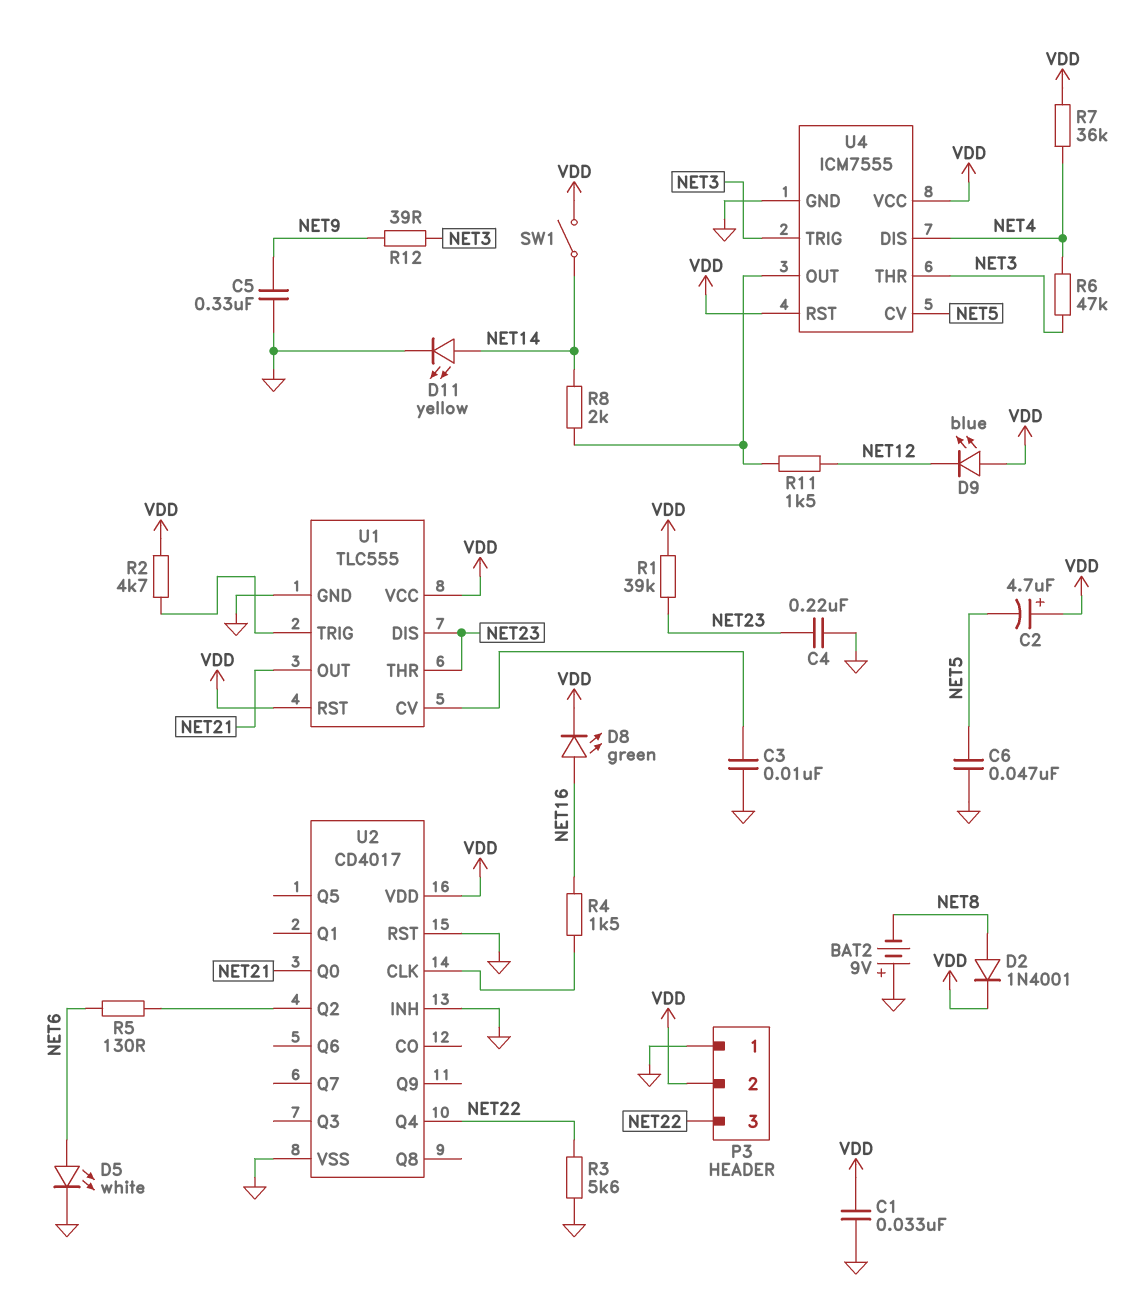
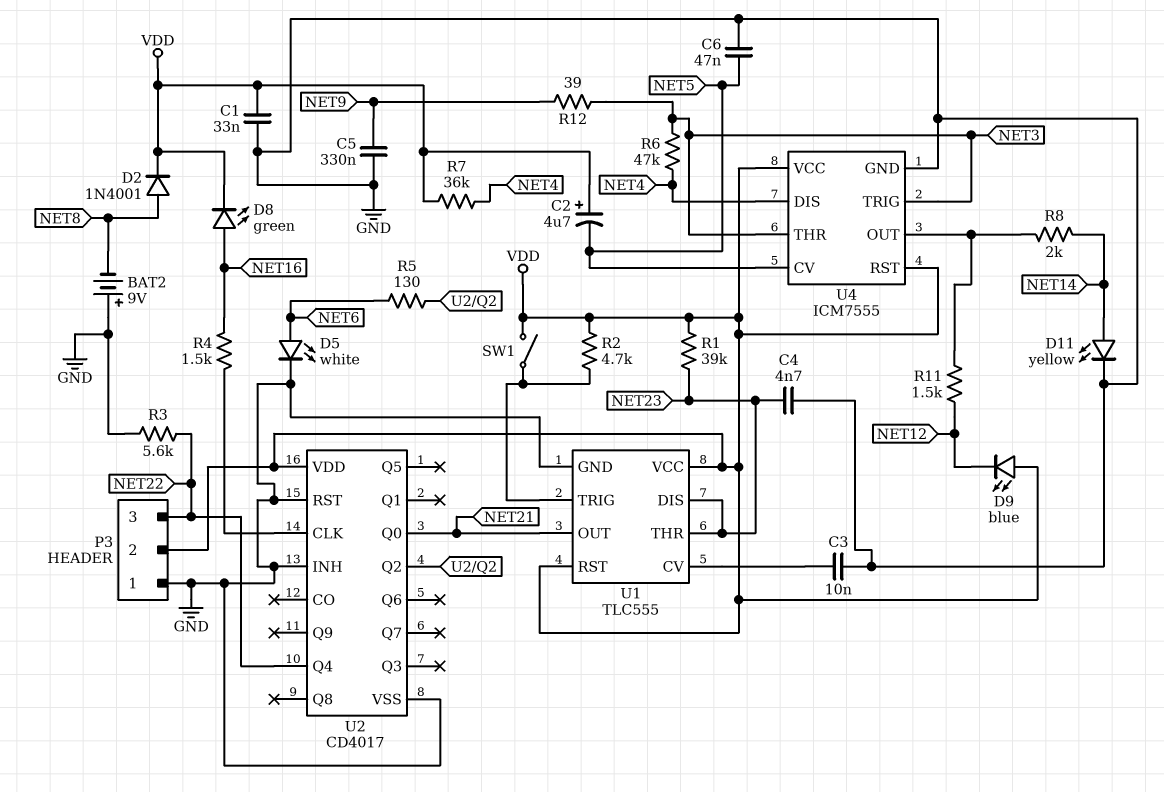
C4: 220nF (GND, NET23) -> 4.7nF (GND, NET23)
SW1: switch (NET14, VDD) -> switch (U1/TRIG, VDD)

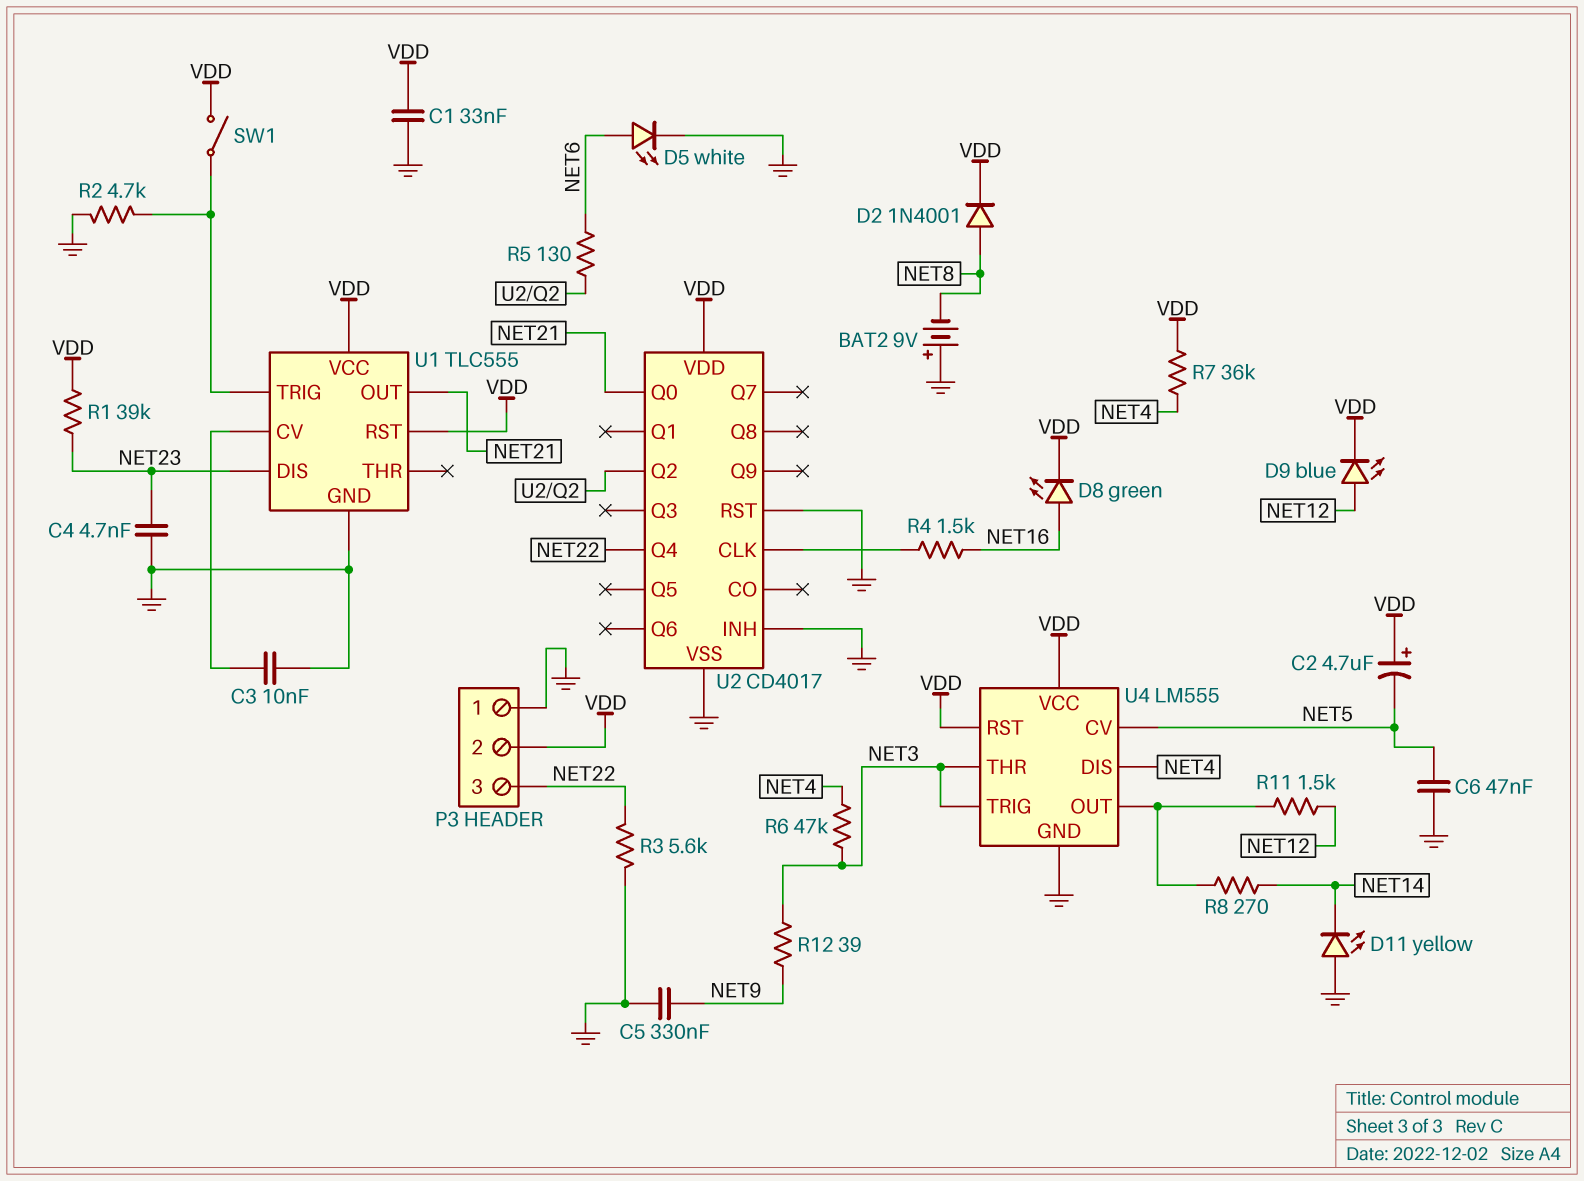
D9: LED blue (A VDD, K NET12) -> LED blue (A NET12, K VDD)
D11: LED yellow (A NET14, K GND) -> LED yellow (A GND, K NET14)
R2: 4.7k (U1/TRIG, VDD) -> 4.7k (GND, U1/TRIG)
R8: 2k (NET14, U4/OUT) -> 270 (NET14, U4/OUT)
U1 pin THR: NET23 -> none
U4: ICM7555 -> LM555

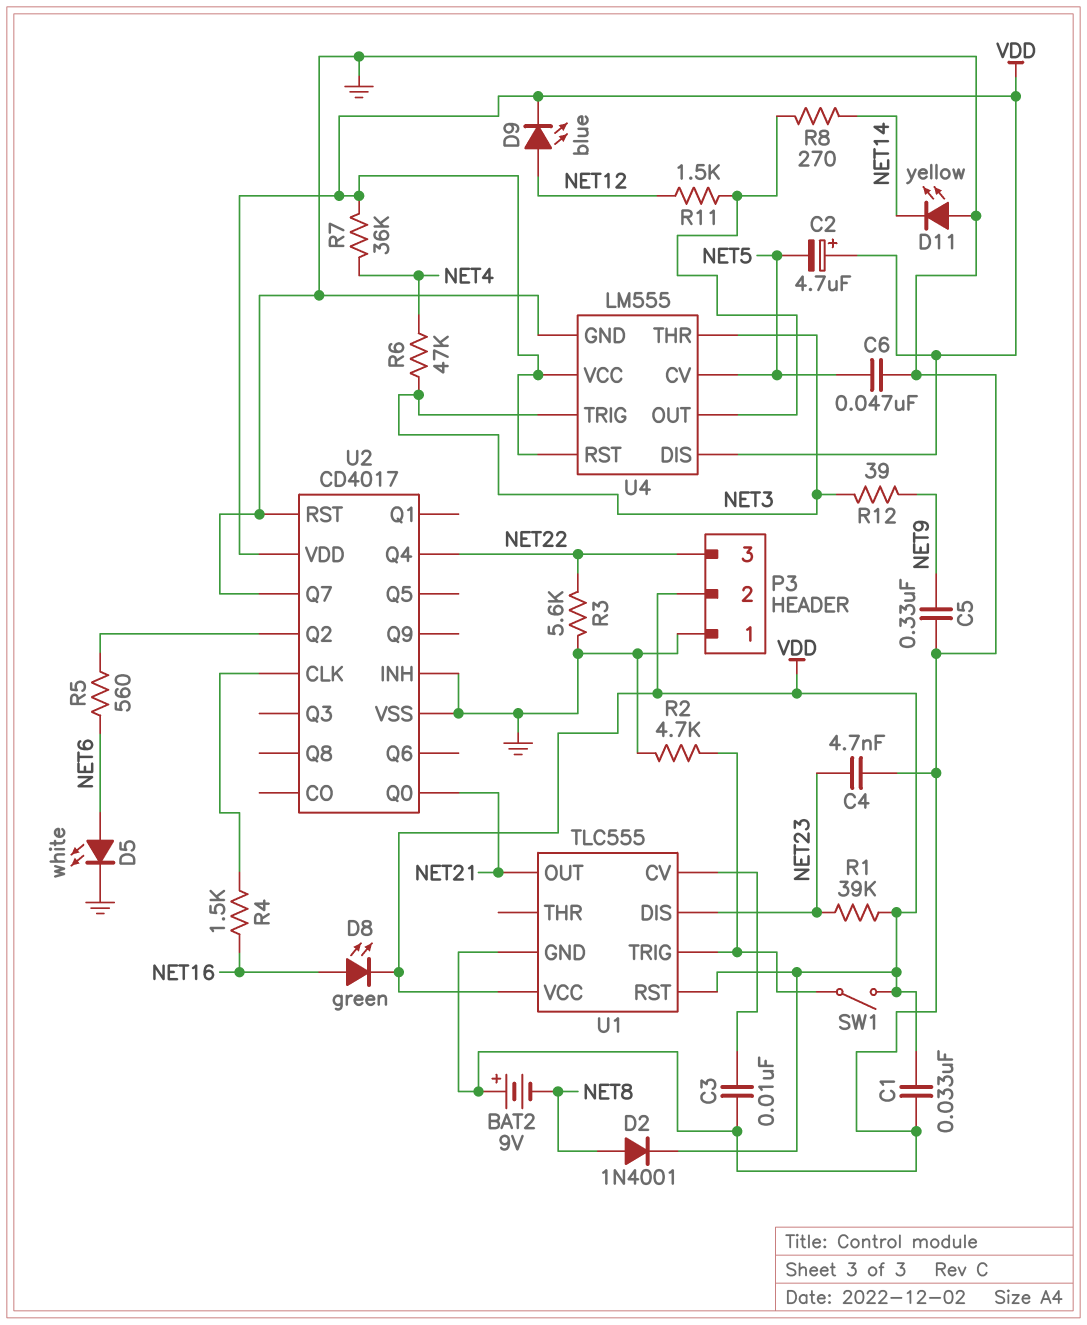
R5: 130 (NET6, U2/Q2) -> 560 (NET6, U2/Q2)
U2 pin Q7: none -> GND
U4 pin DIS: NET4 -> VDD

